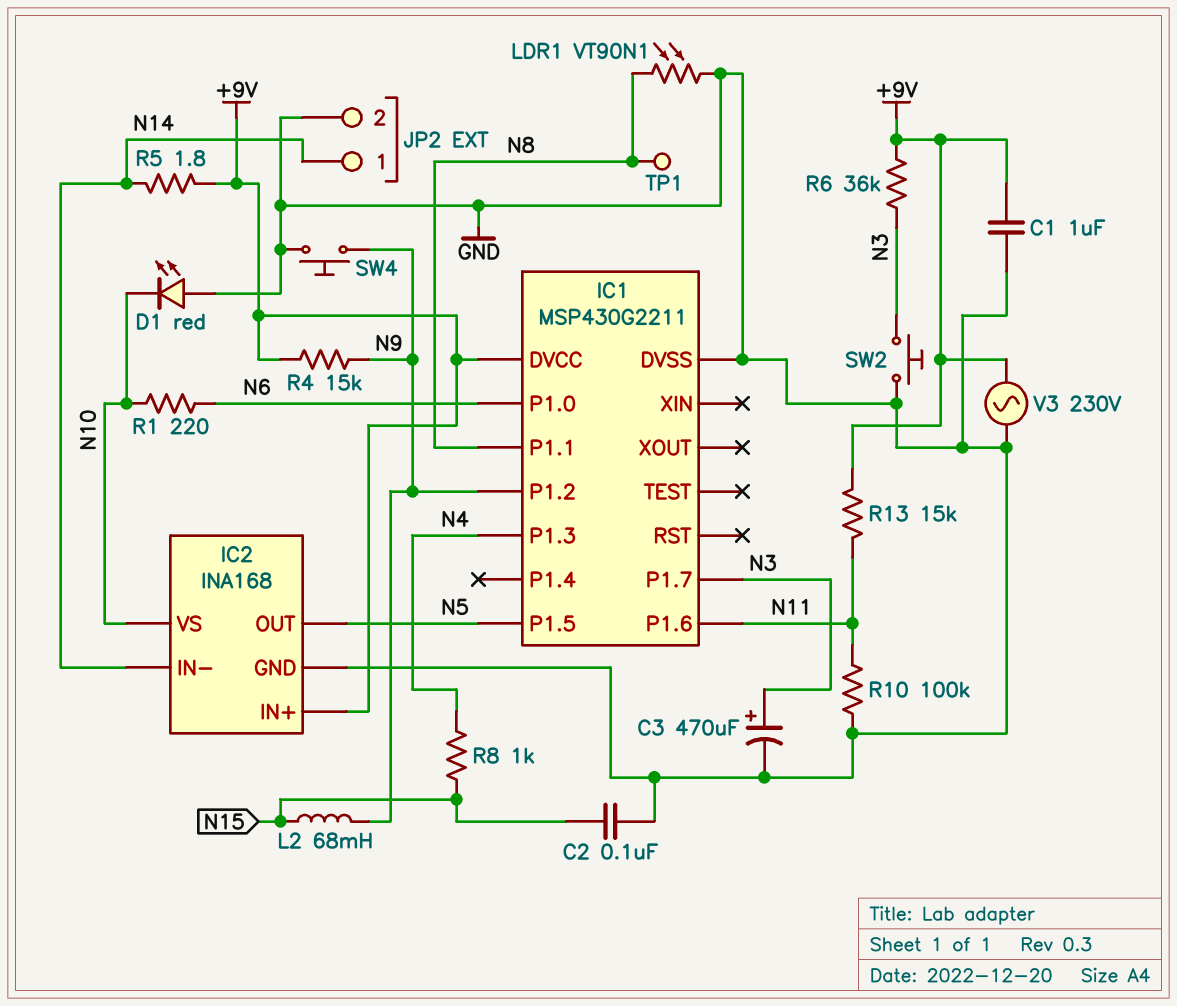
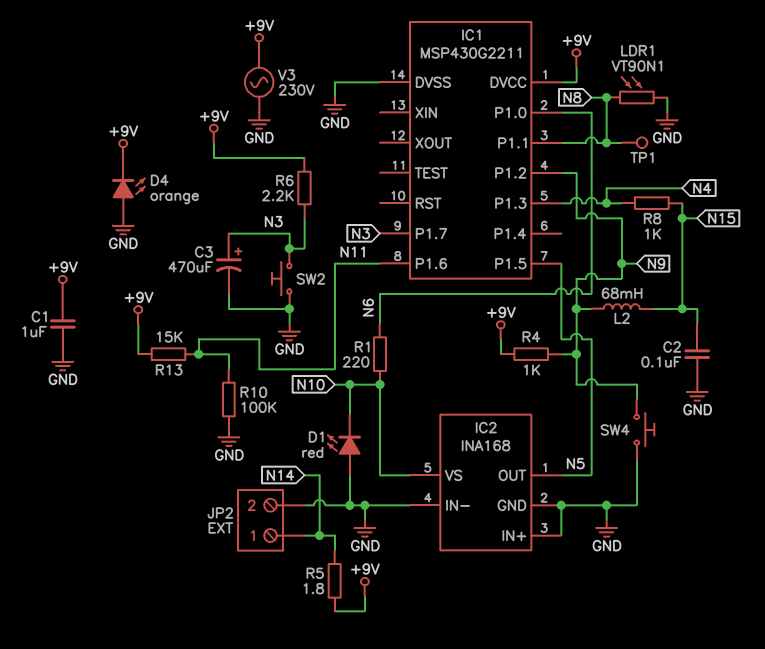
D4: none -> LED orange (A GND, K +9V)
IC2 pin IN+: +9V -> GND
IC2 pin IN-: N14 -> GND
R4: 15k (+9V, N9) -> 1k (+9V, N9)
R6: 36k (+9V, N3) -> 2.2k (+9V, N3)

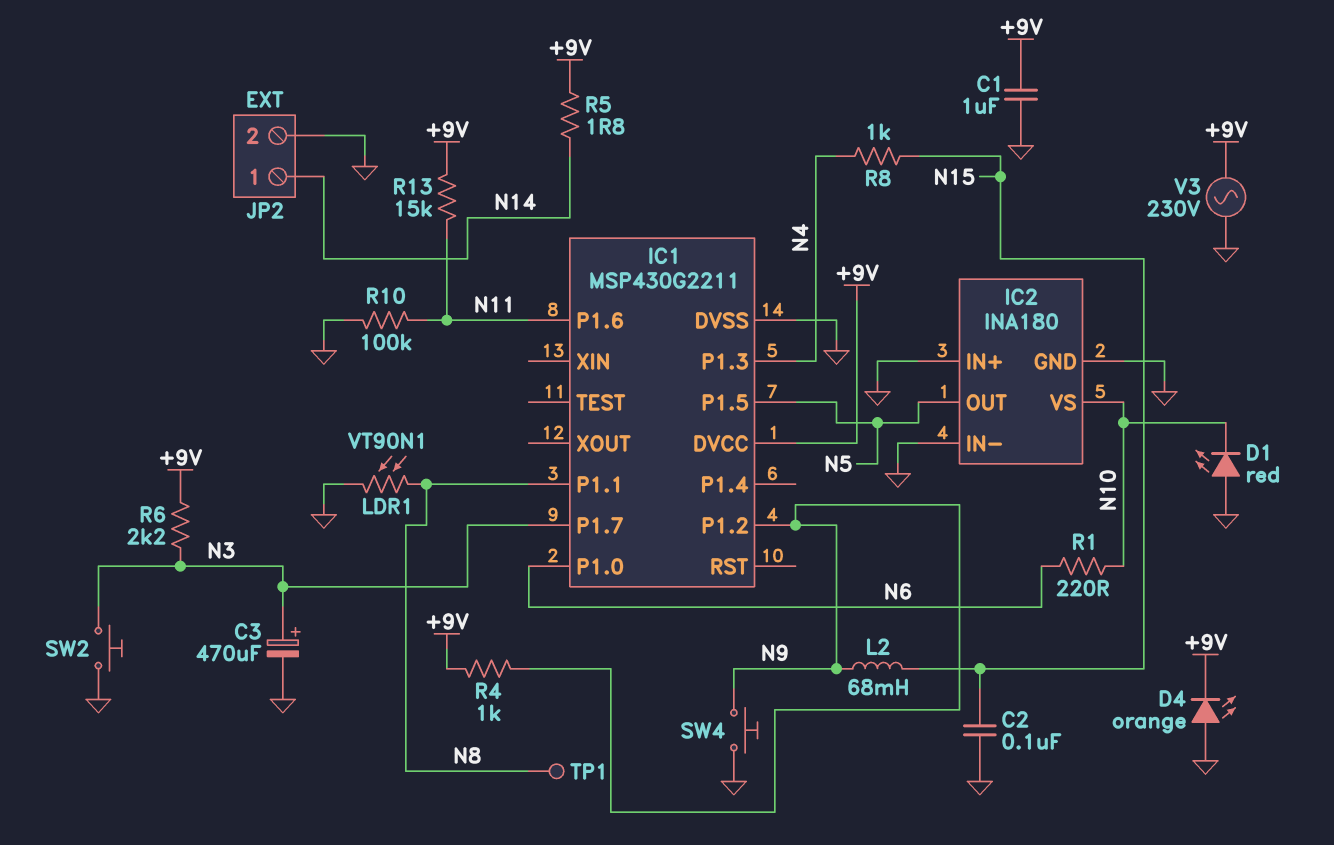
IC2: INA168 -> INA180

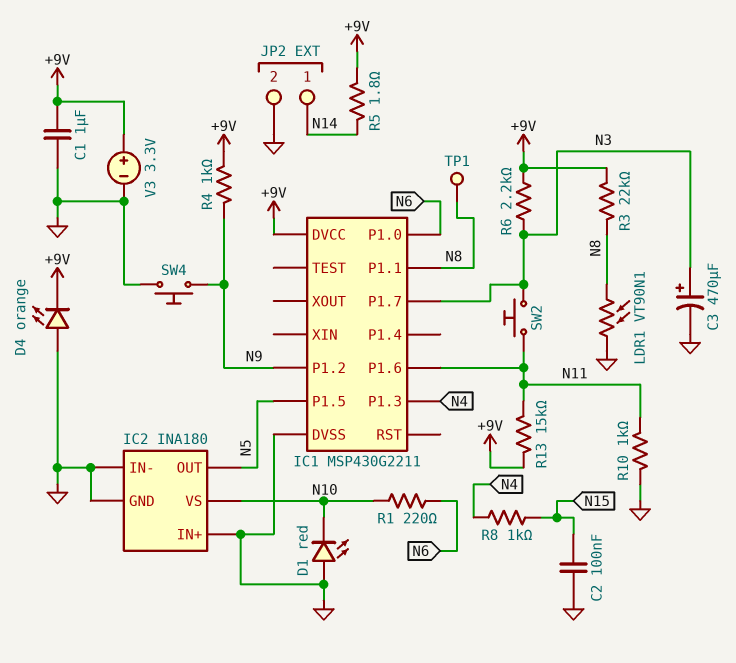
L2: 68mH (N9, N15) -> none
R3: none -> 22k (+9V, N8)
R10: 100k (GND, N11) -> 1k (GND, N11)
SW2: button (GND, N3) -> button (N3, N11)
V3: AC 230V (+9V, GND) -> 3.3V (plus +9V, minus GND)

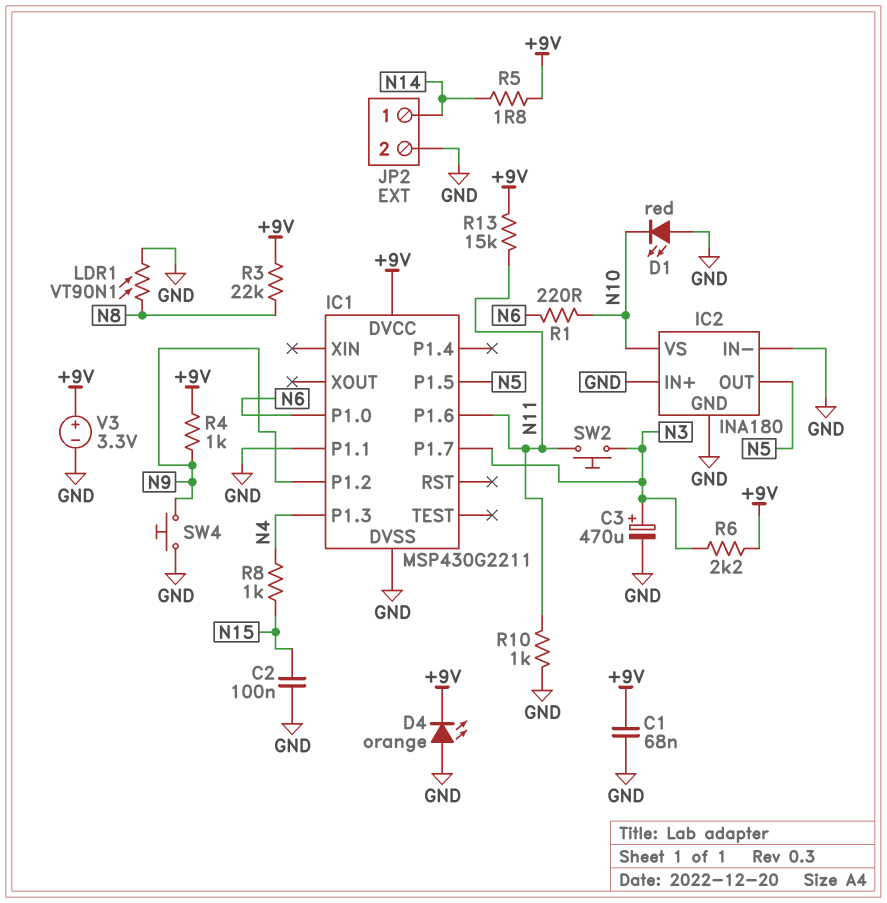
C1: 1uF (+9V, GND) -> 68nF (+9V, GND)
IC1 pin P1.1: N8 -> GND
TP1: test point (N8) -> none

